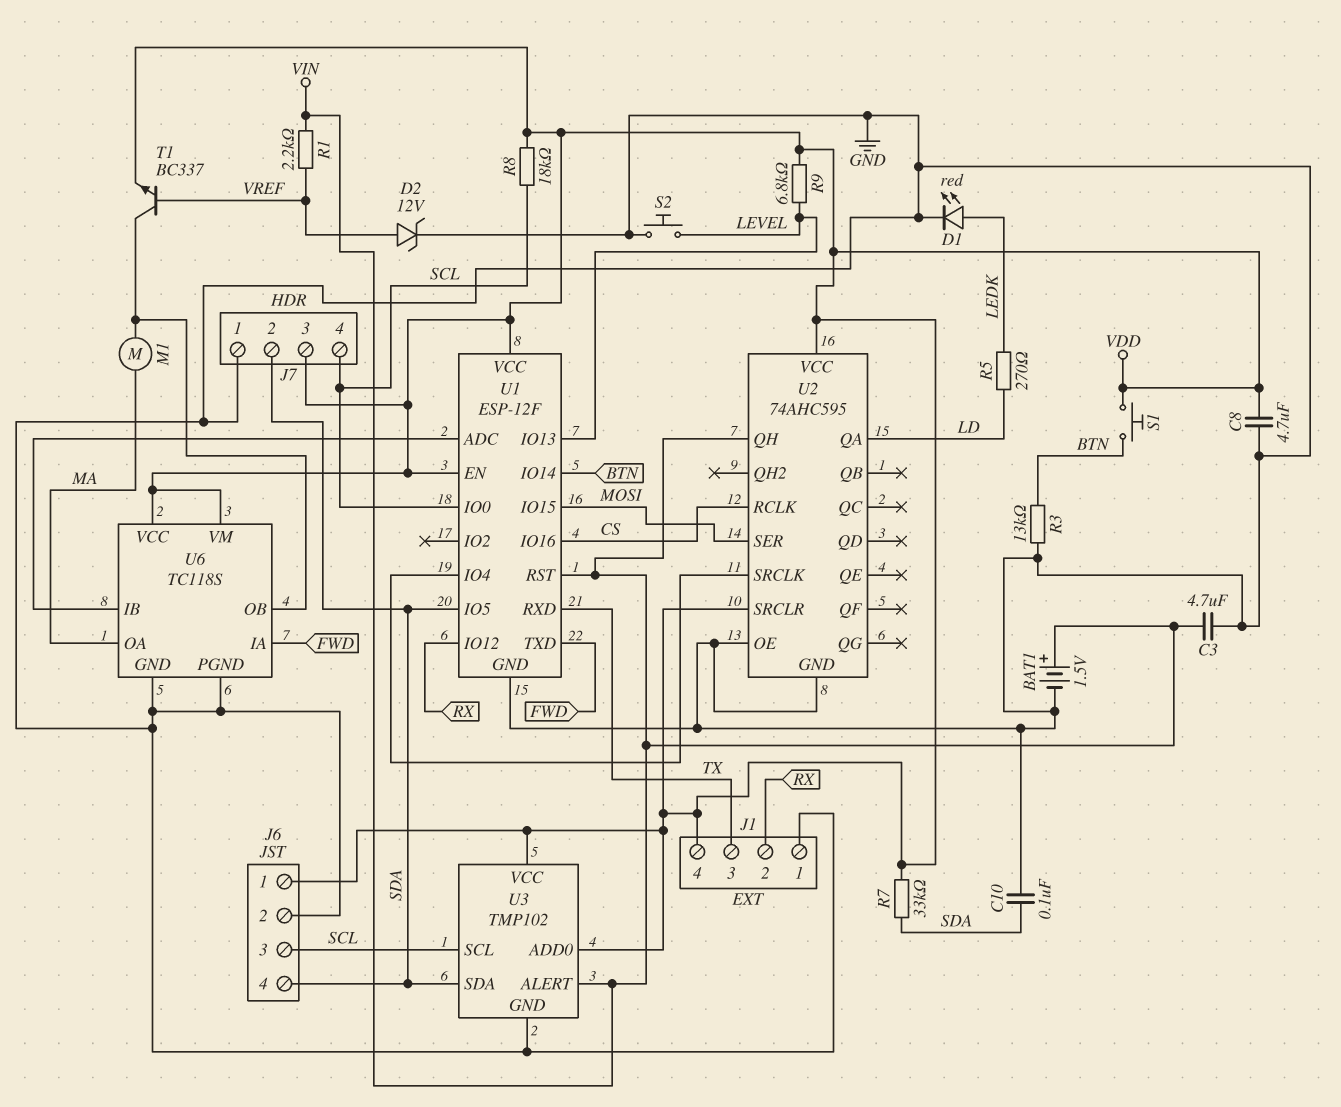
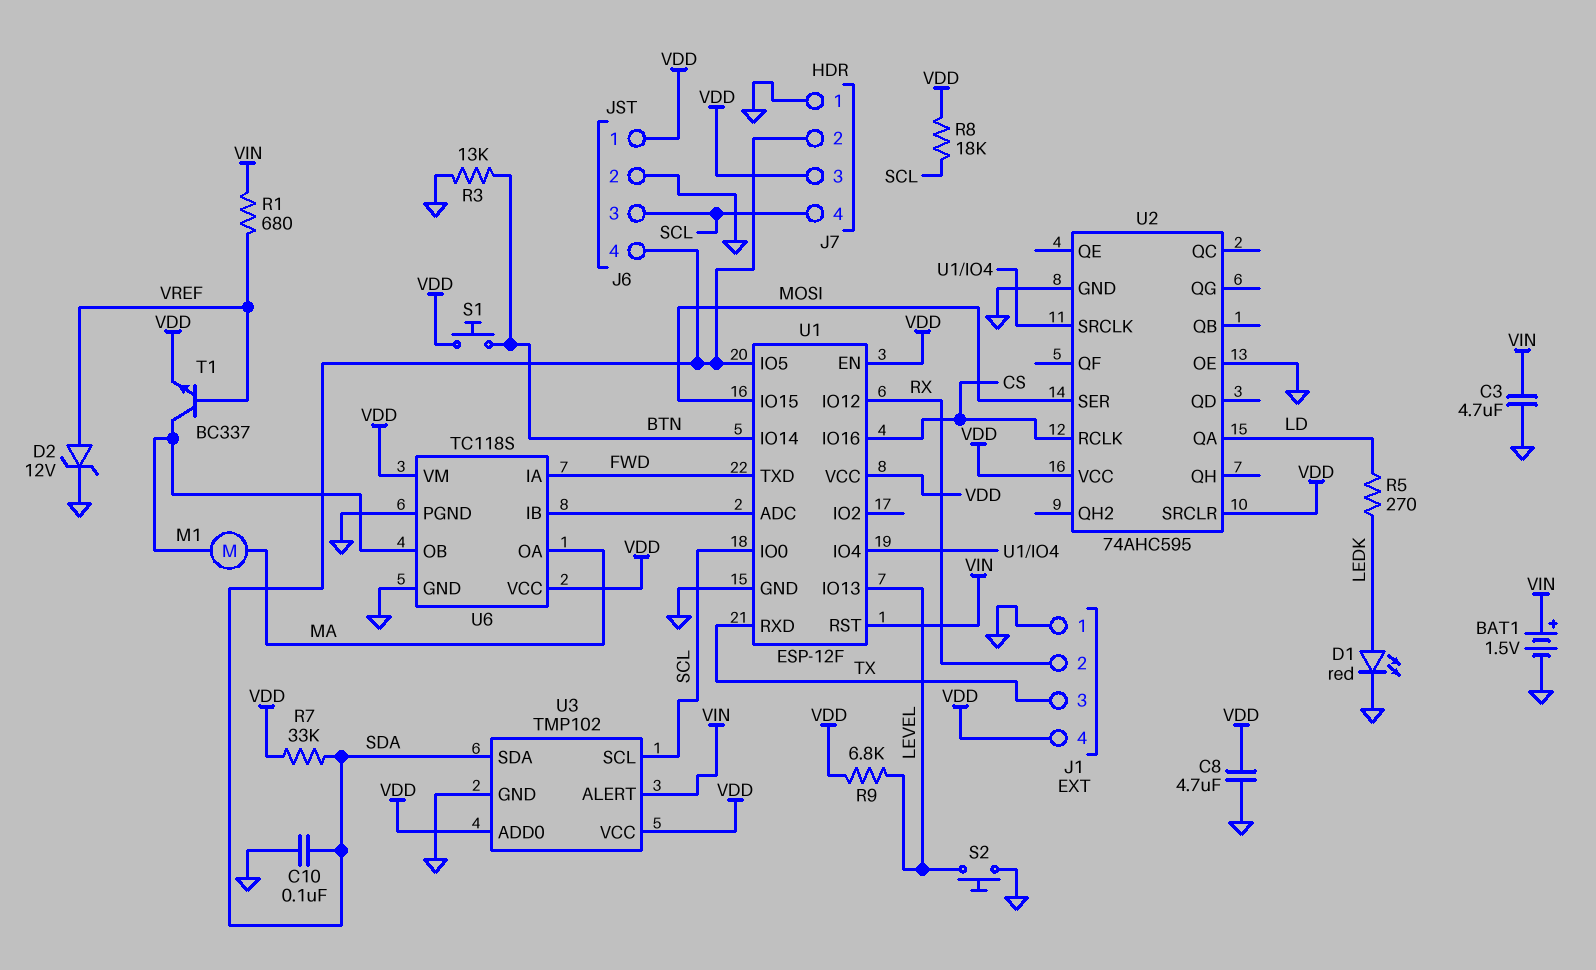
R1: 2.2k (VIN, VREF) -> 680 (VIN, VREF)
U2 pin QH: VIN -> none

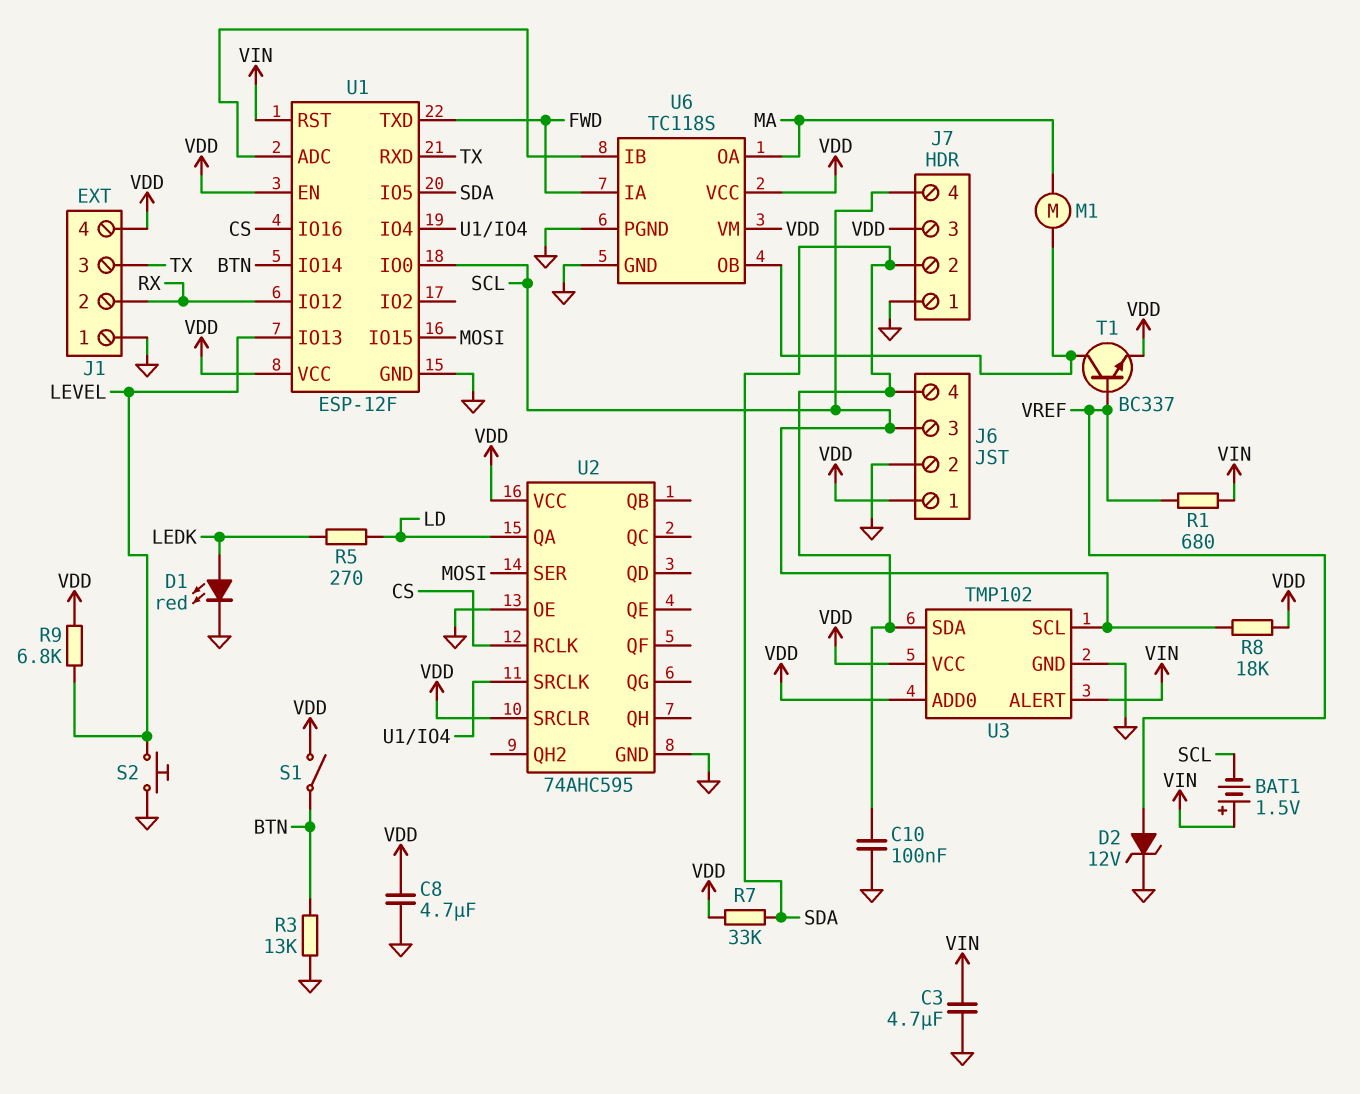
BAT1: 1.5V (plus VIN, minus GND) -> 1.5V (plus VIN, minus SCL)
S1: button (BTN, VDD) -> switch (BTN, VDD)

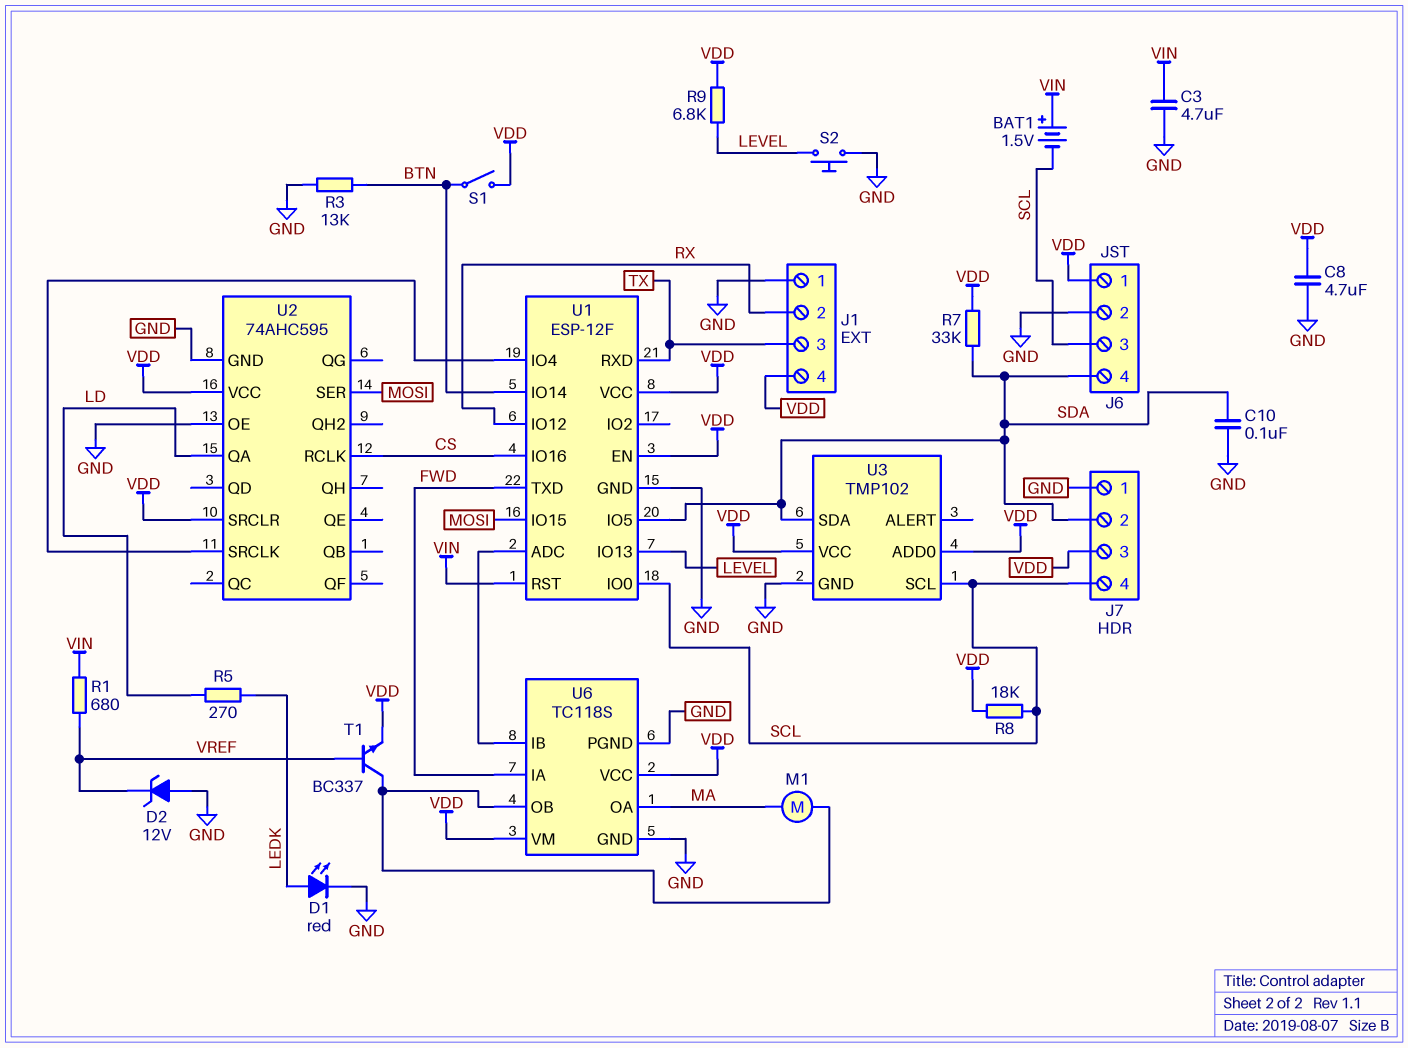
D2: zener 12V (A VREF, K GND) -> zener 12V (A GND, K VREF)
U3 pin ALERT: VIN -> none

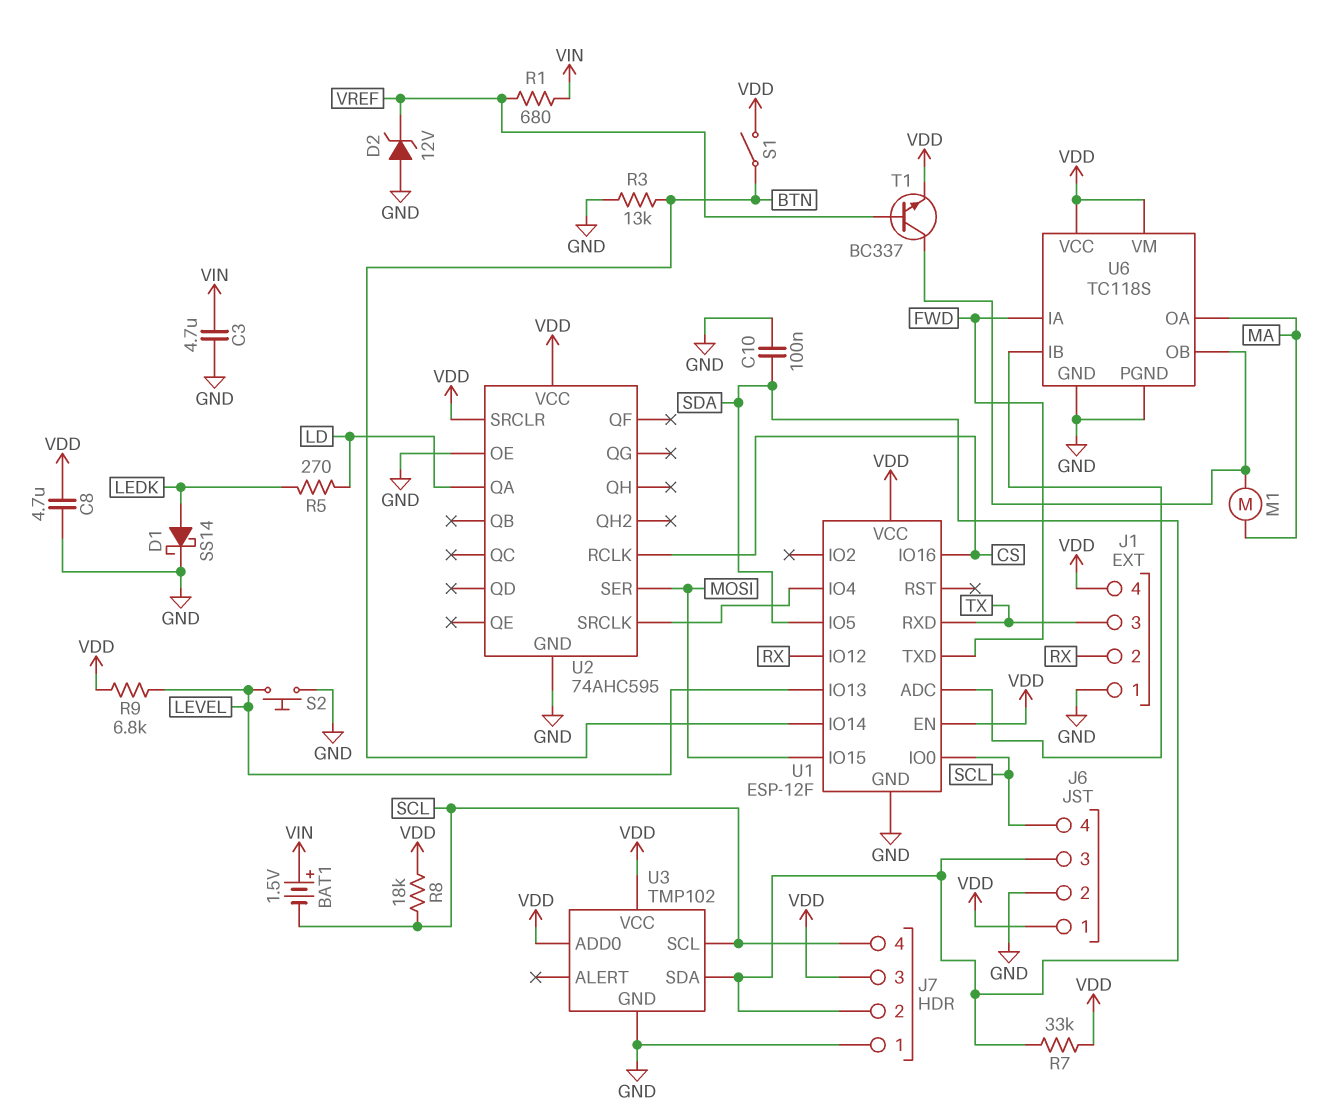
D1: LED red (A LEDK, K GND) -> schottky SS14 (A LEDK, K GND)
J6 pin 3: SCL -> SDA
J6 pin 4: SDA -> SCL
U1 pin RST: VIN -> none

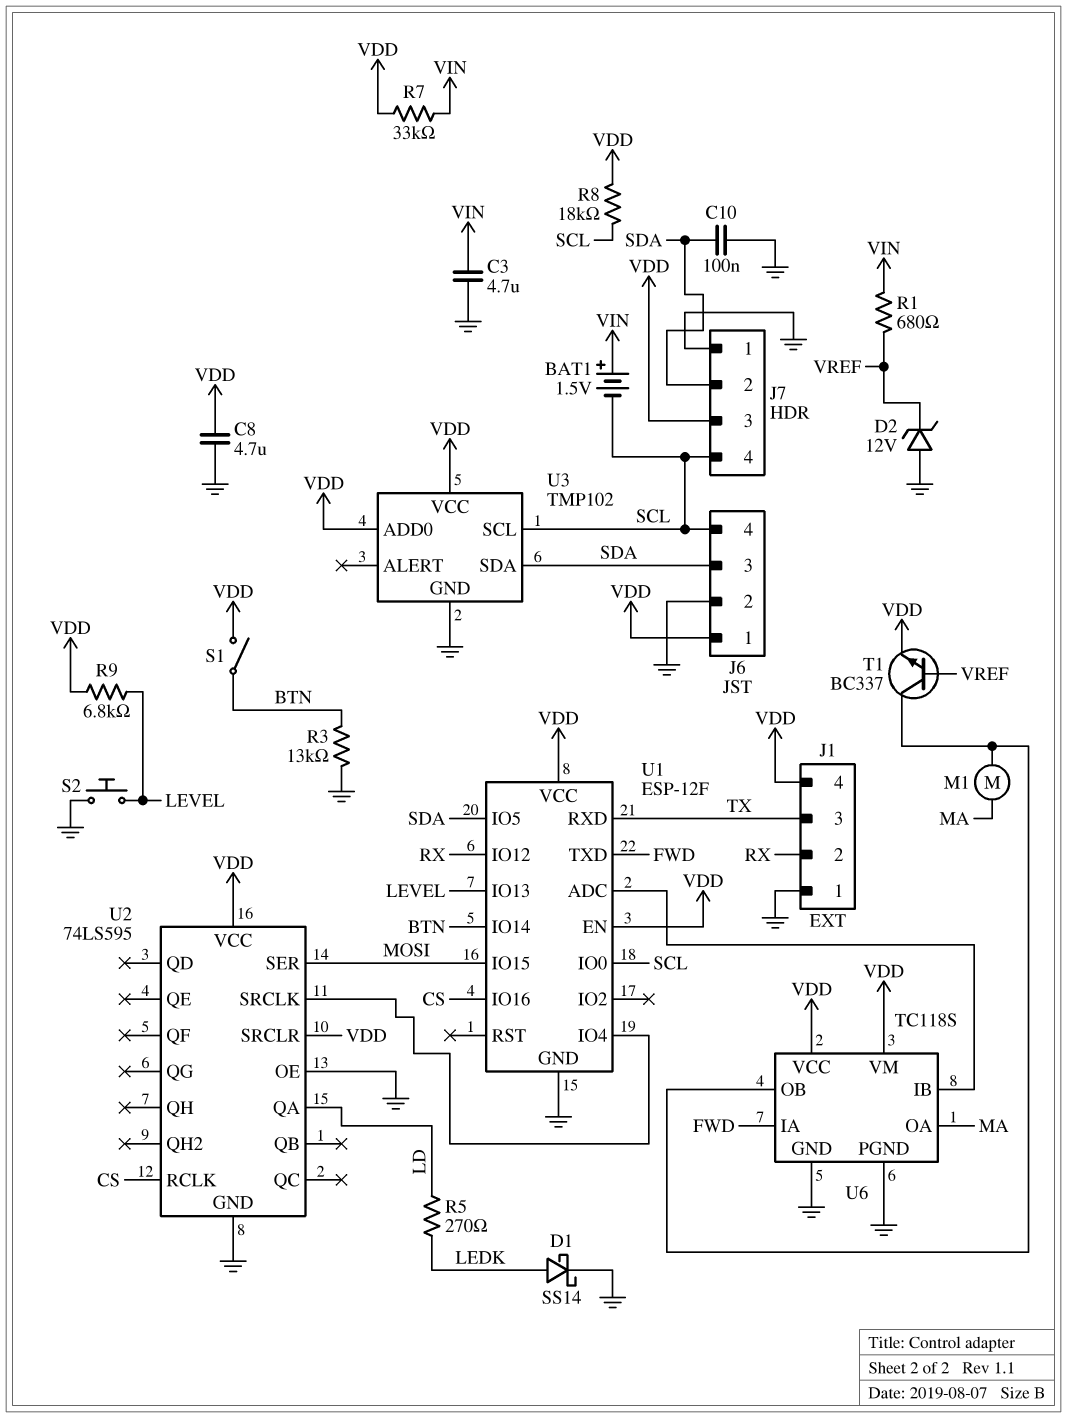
R7: 33k (SDA, VDD) -> 33k (VDD, VIN)
U2: 74AHC595 -> 74LS595

